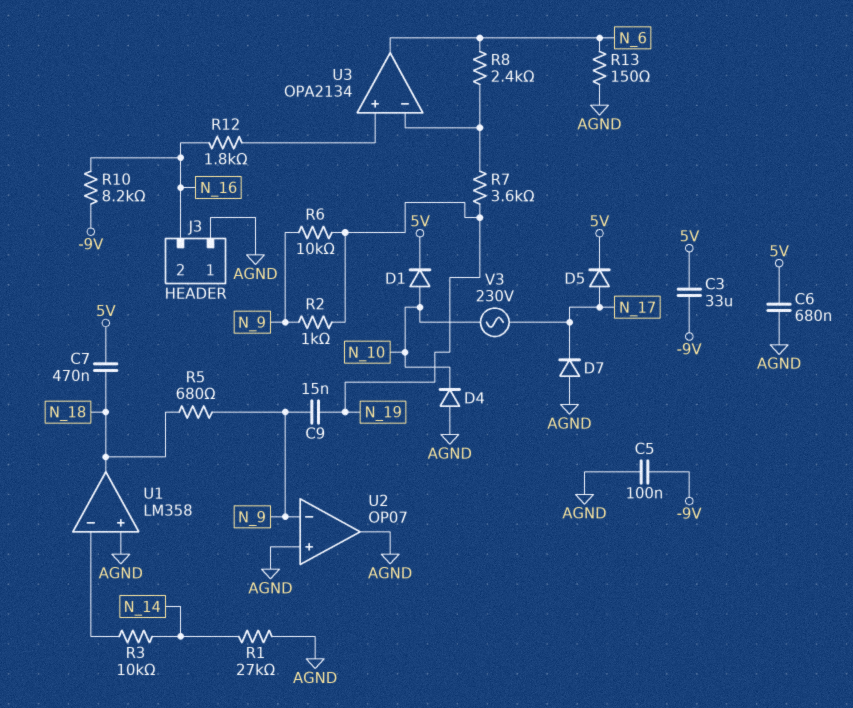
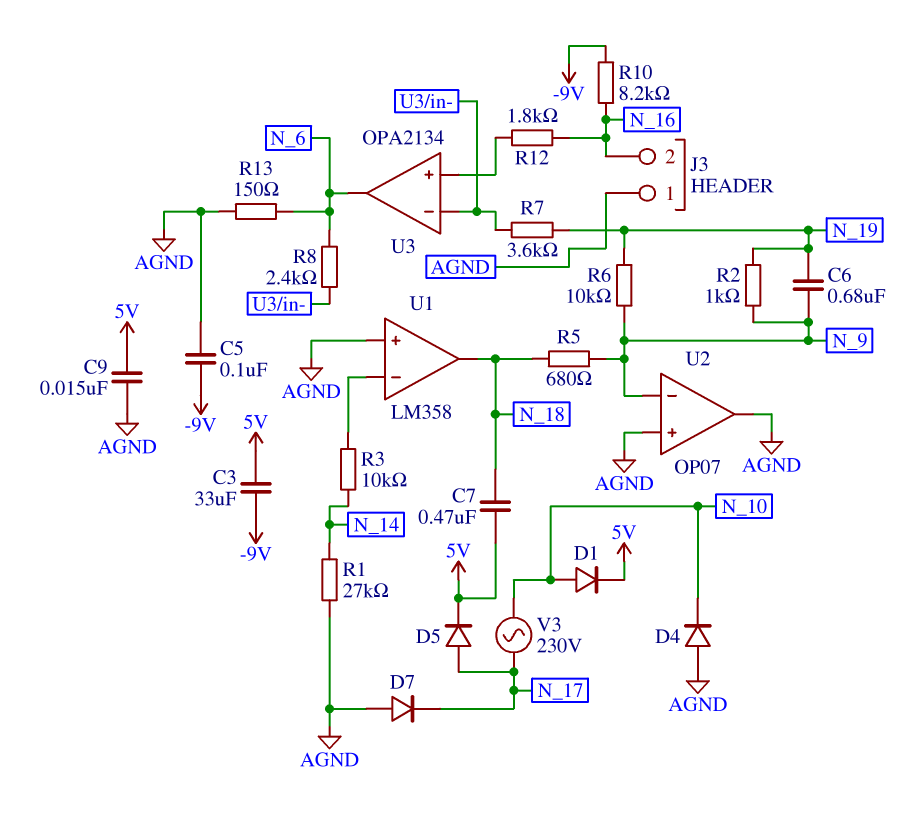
C6: 680nF (5V, AGND) -> 680nF (N_9, N_19)
C9: 15nF (N_9, N_19) -> 15nF (5V, AGND)

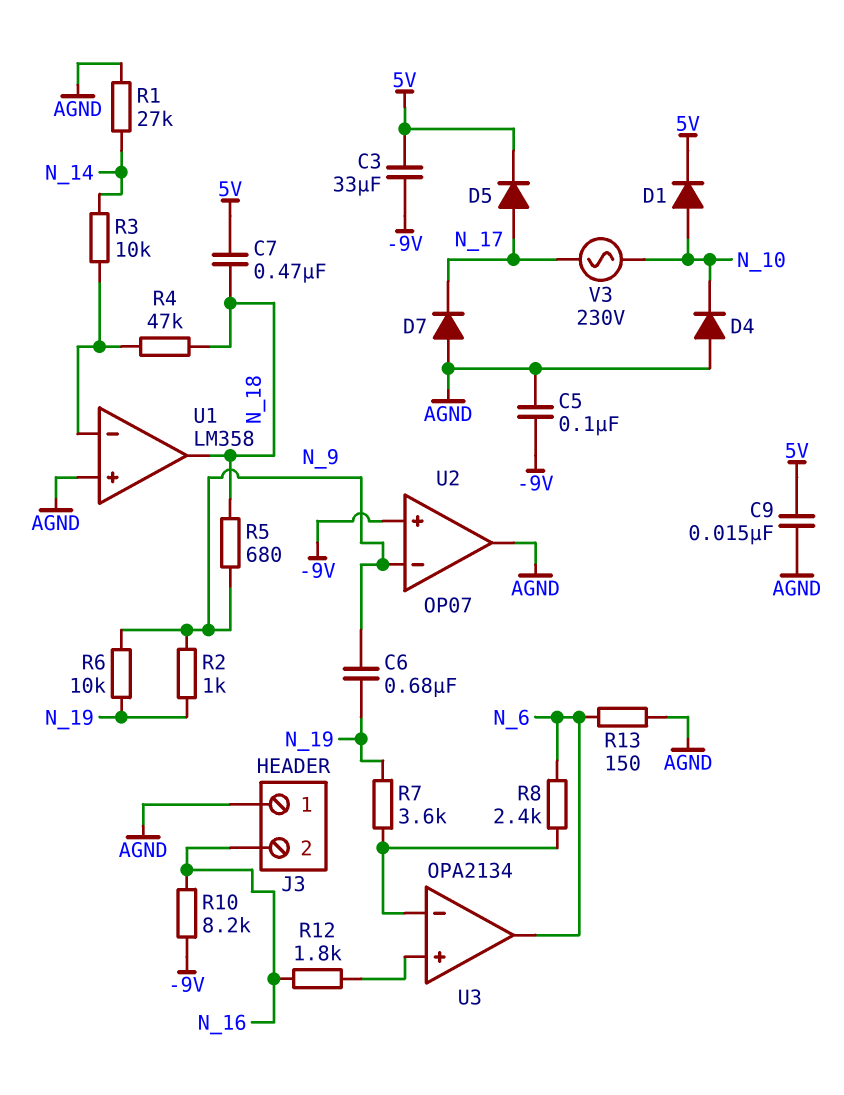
R4: none -> 47k (N_18, U1/in-)
U2 pin in+: AGND -> -9V

